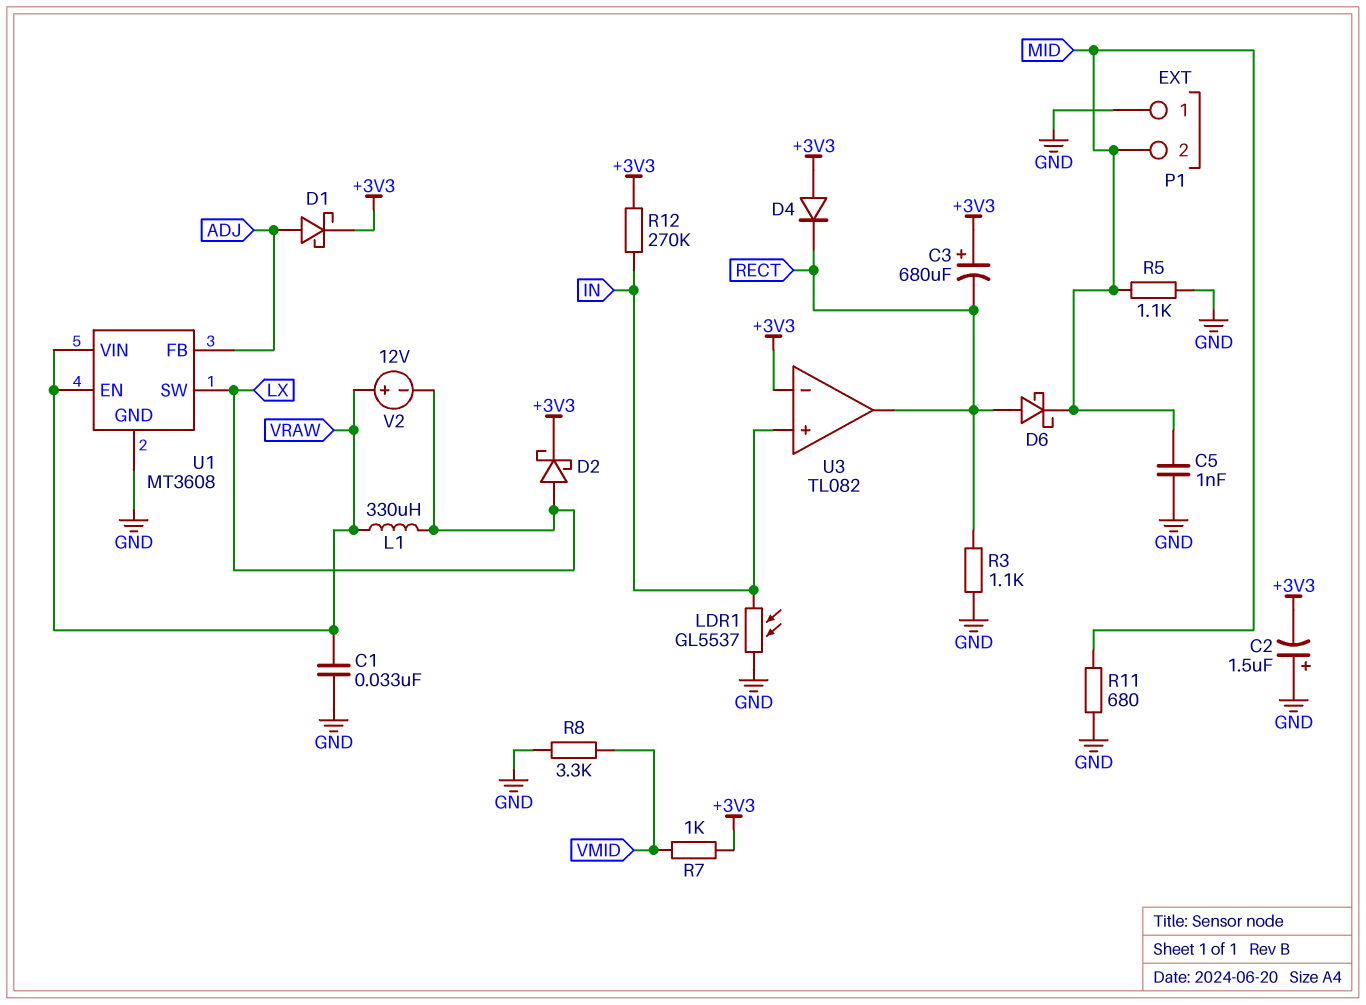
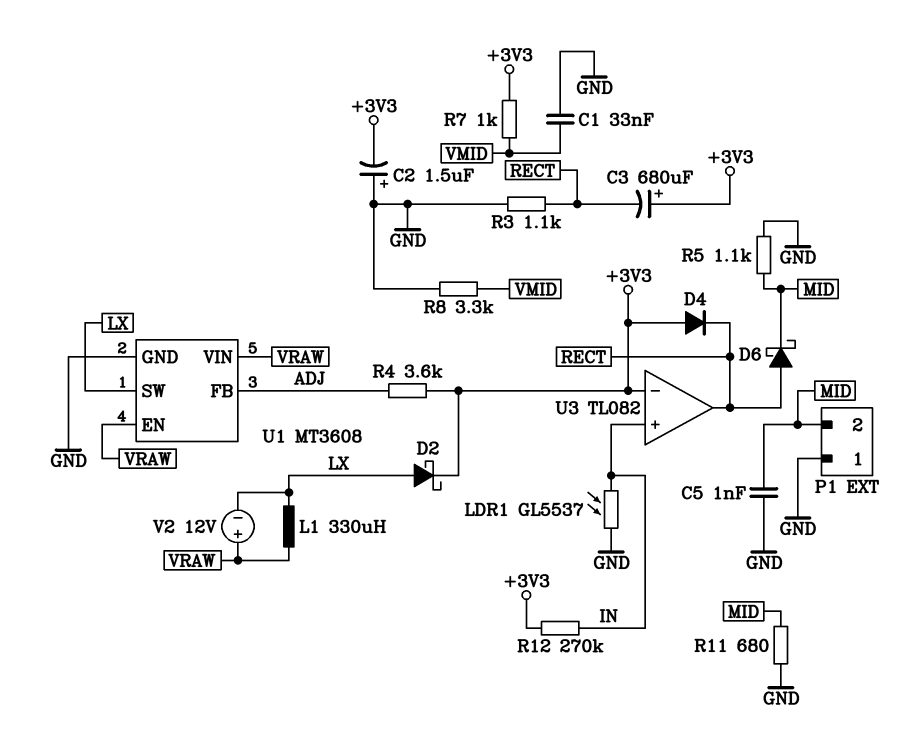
C1: 33nF (GND, VRAW) -> 33nF (GND, VMID)
D1: schottky (A ADJ, K +3V3) -> none
R4: none -> 3.6k (+3V3, ADJ)

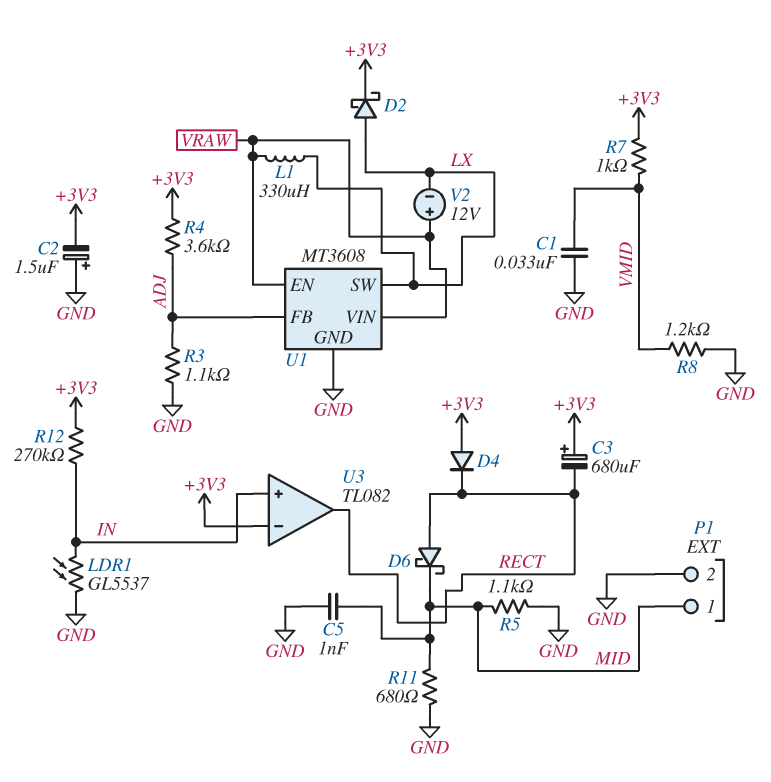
P1 pin 1: GND -> MID
P1 pin 2: MID -> GND
R3: 1.1k (GND, RECT) -> 1.1k (ADJ, GND)
R8: 3.3k (GND, VMID) -> 1.2k (GND, VMID)

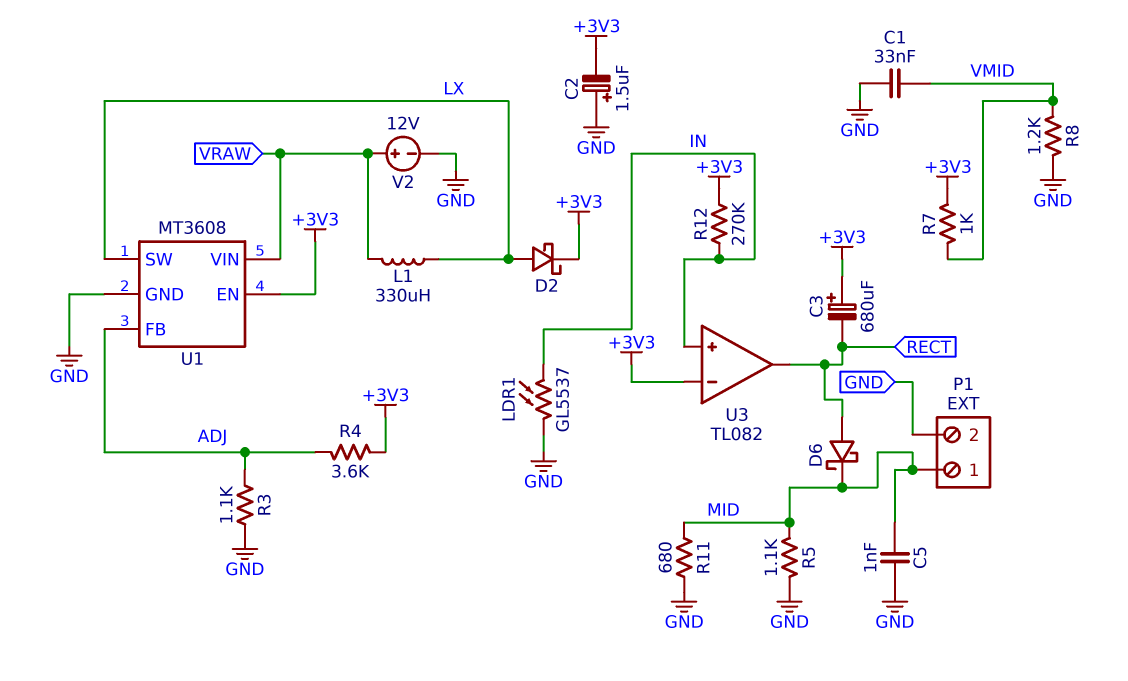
D4: diode (A +3V3, K RECT) -> none
U1 pin EN: VRAW -> +3V3
V2: 12V (plus VRAW, minus LX) -> 12V (plus VRAW, minus GND)

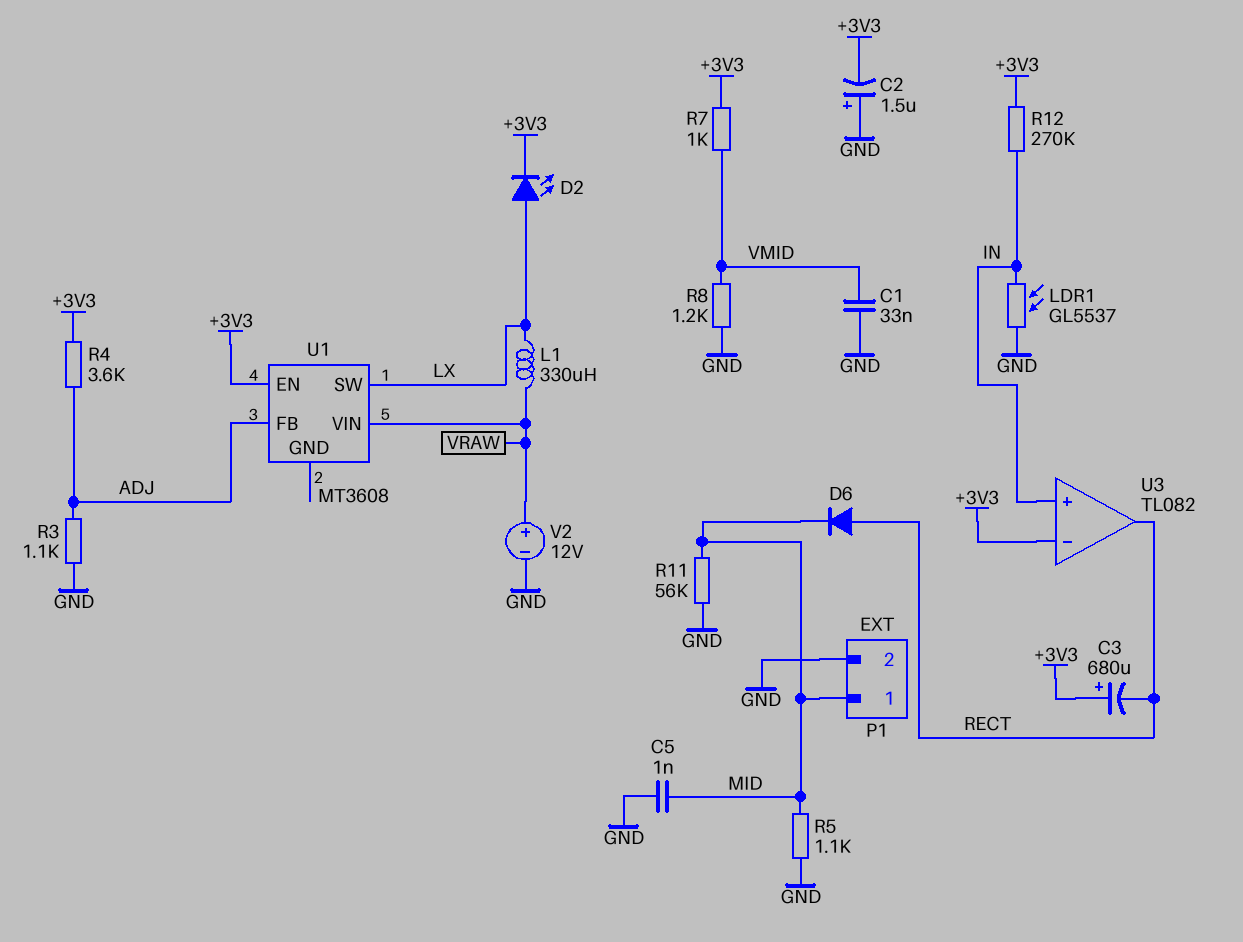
D2: schottky (A LX, K +3V3) -> LED (A LX, K +3V3)
D6: schottky (A RECT, K MID) -> diode (A RECT, K MID)
R11: 680 (GND, MID) -> 56k (GND, MID)
U1 pin GND: GND -> none

